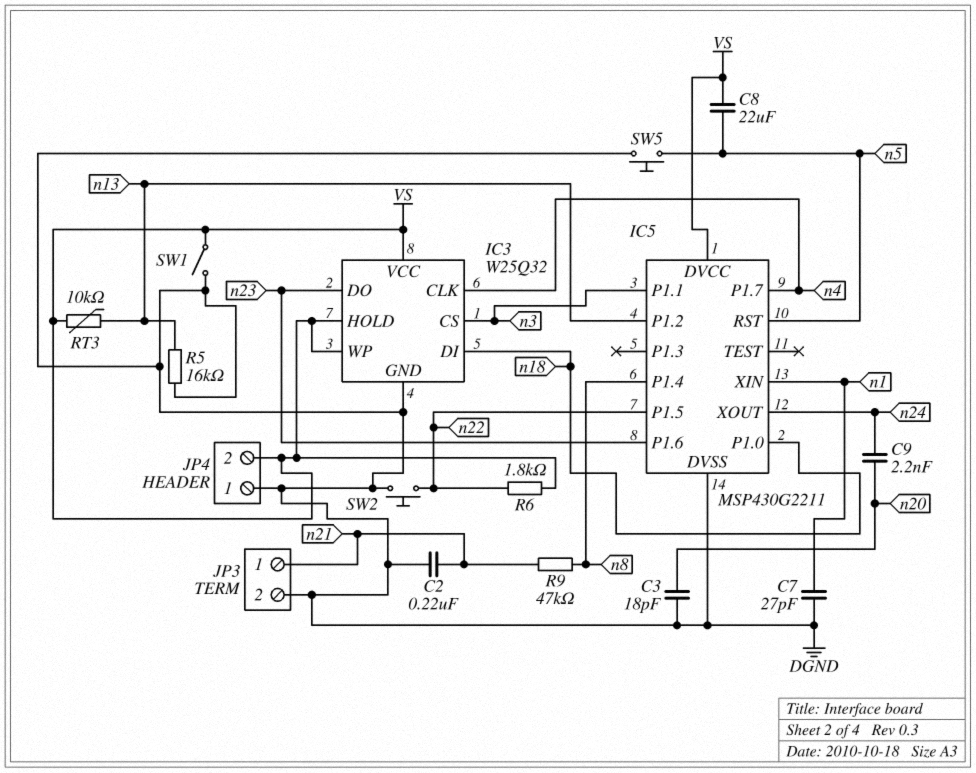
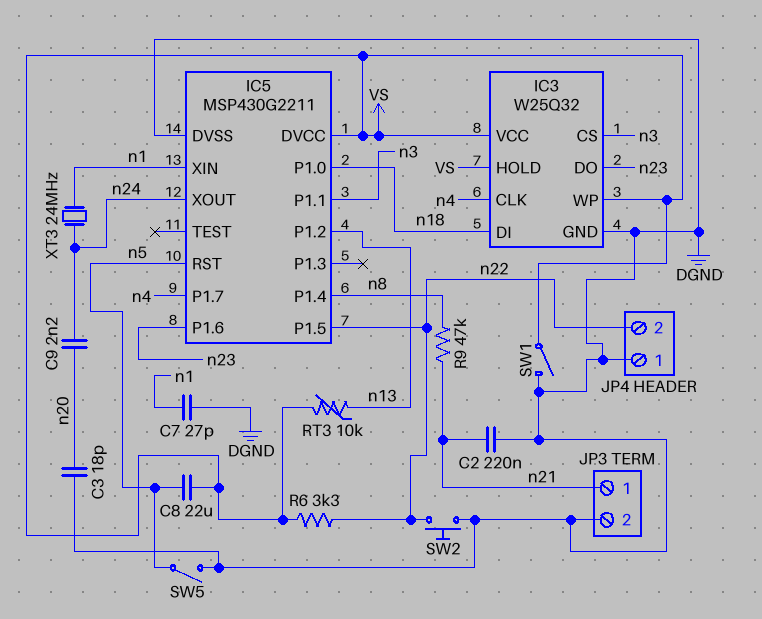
JP4 pin 2: VS -> n22
R5: 16k (DGND, n13) -> none
R6: 1.8k (VS, n22) -> 3.3k (VS, n22)
SW5: button (DGND, n5) -> switch (DGND, n5)
XT3: none -> 24MHz (n1, n24)

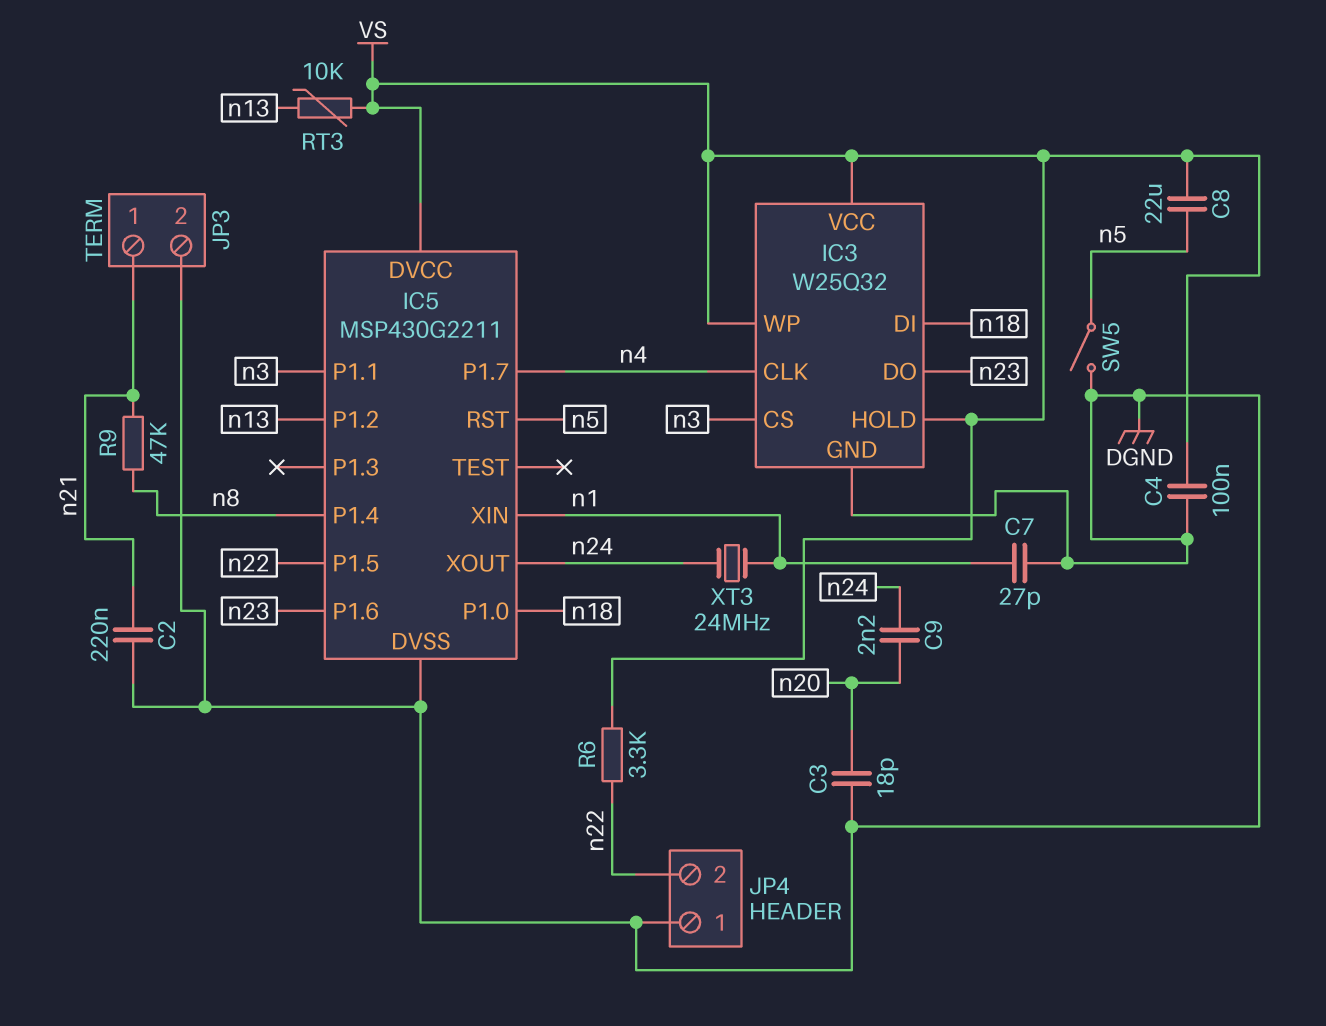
C4: none -> 100nF (DGND, VS)
SW1: switch (DGND, VS) -> none
SW2: button (DGND, n22) -> none

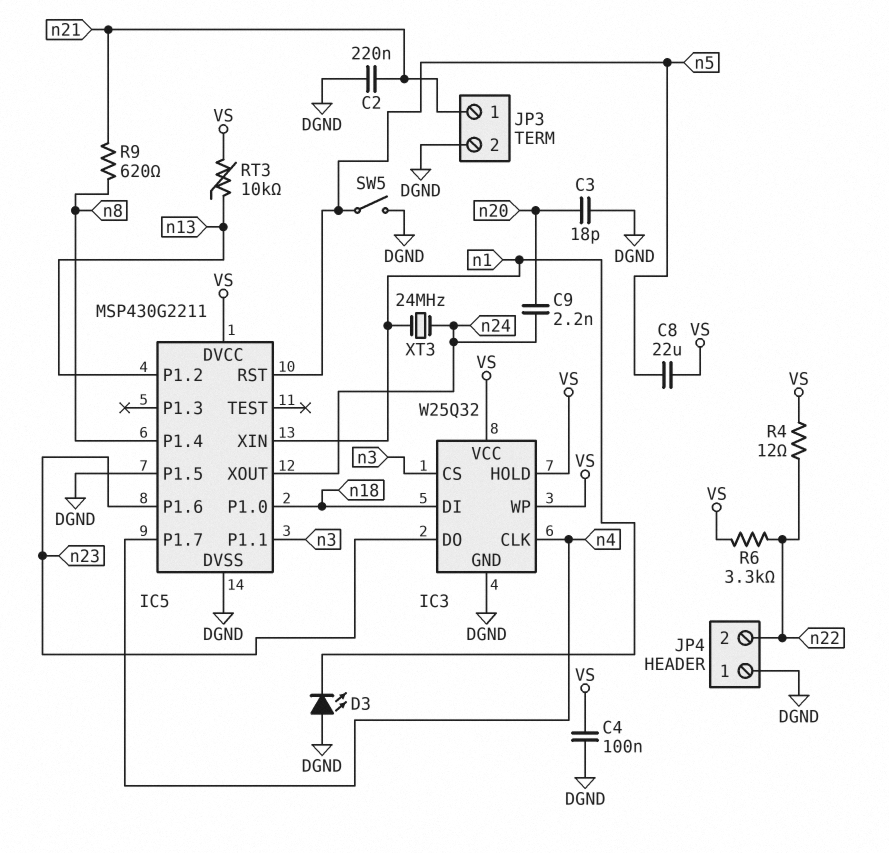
C7: 27pF (DGND, n1) -> none
D3: none -> LED (A DGND, K n1)
IC5 pin P1.5: n22 -> DGND
R4: none -> 12 (VS, n22)
R9: 47k (n8, n21) -> 620 (n8, n21)

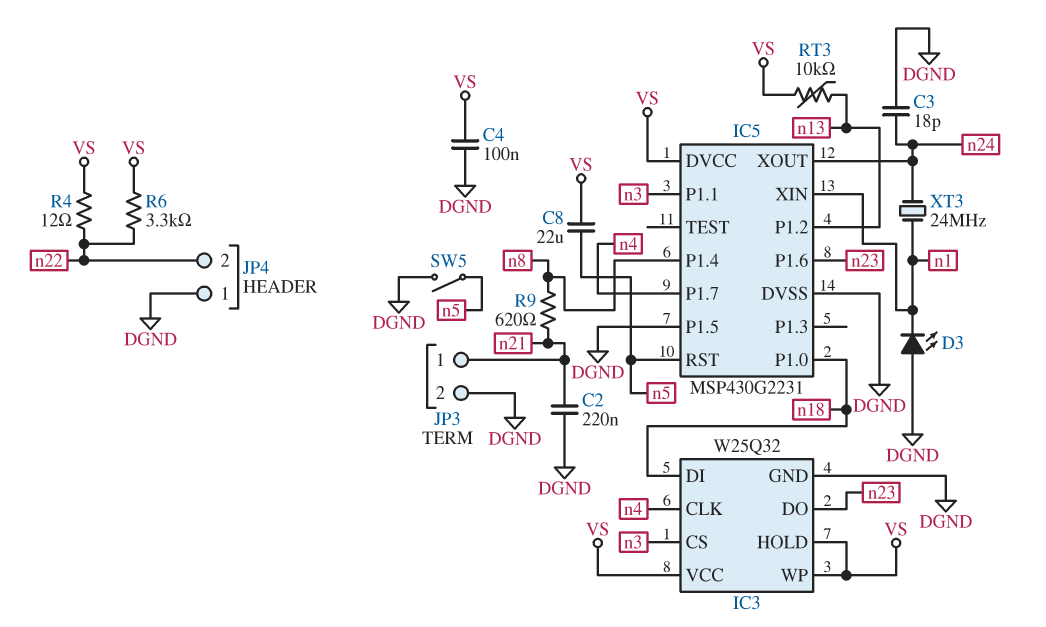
C3: 18pF (DGND, n20) -> 18pF (DGND, n24)
C9: 2.2nF (n20, n24) -> none
IC5: MSP430G2211 -> MSP430G2231

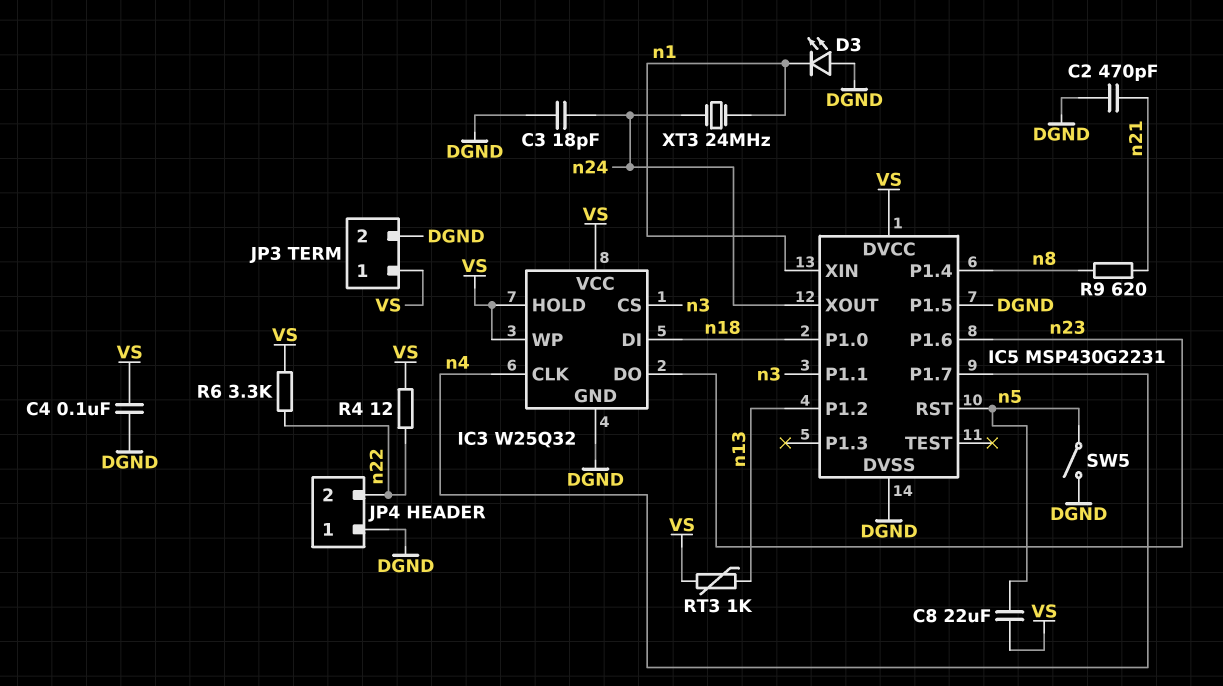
C2: 220nF (DGND, n21) -> 470pF (DGND, n21)
JP3 pin 1: n21 -> VS
RT3: 10k (VS, n13) -> 1k (VS, n13)

